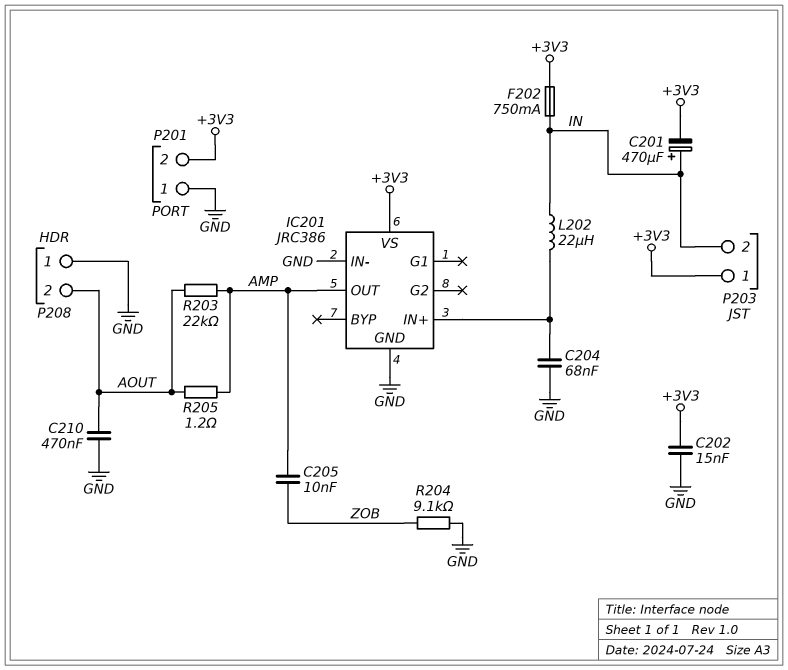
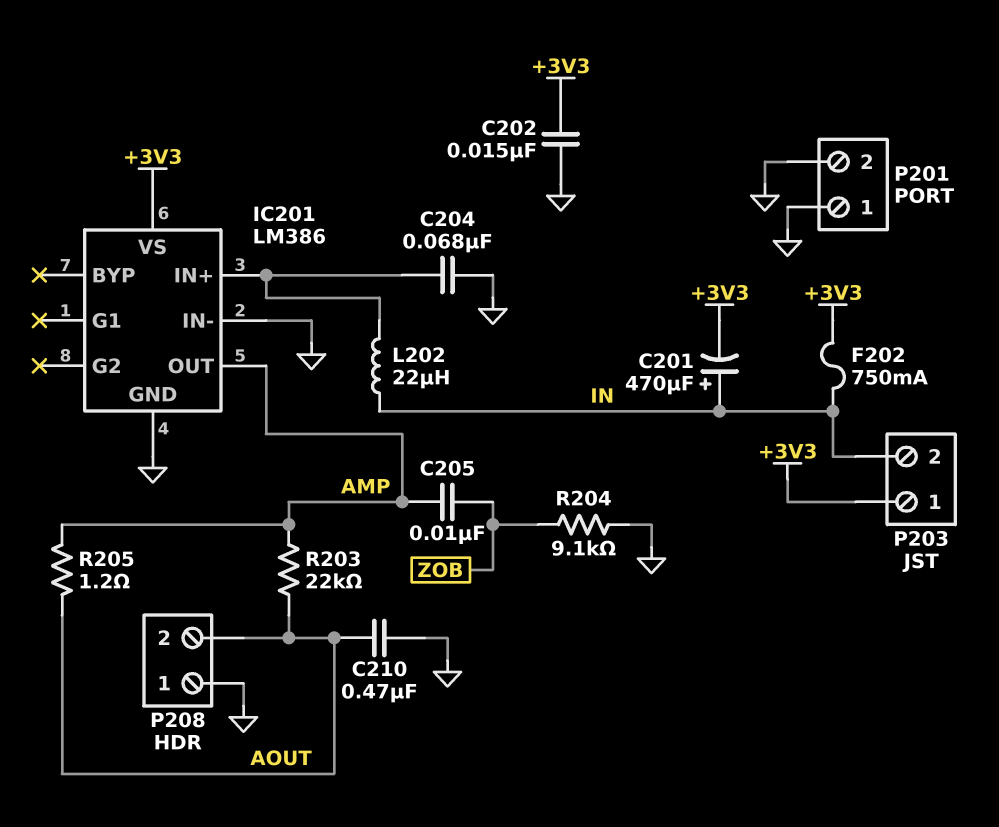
IC201: JRC386 -> LM386
P201 pin 2: +3V3 -> GND

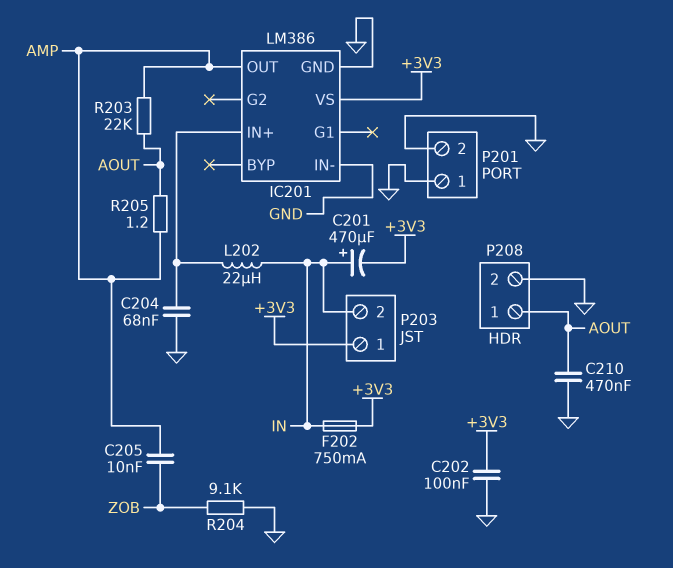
C202: 15nF (+3V3, GND) -> 100nF (+3V3, GND)
P208 pin 1: GND -> AOUT
P208 pin 2: AOUT -> GND

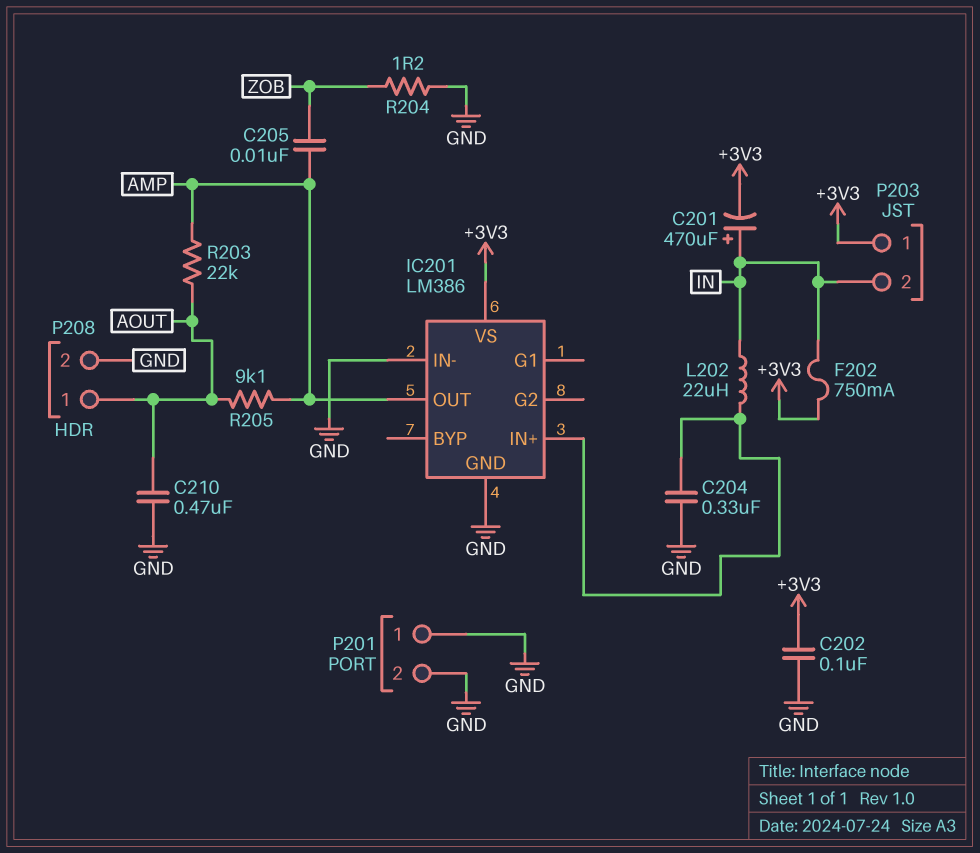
C204: 68nF (GND, IC201/IN+) -> 330nF (GND, IC201/IN+)
R204: 9.1k (GND, ZOB) -> 1.2 (GND, ZOB)
R205: 1.2 (AMP, AOUT) -> 9.1k (AMP, AOUT)

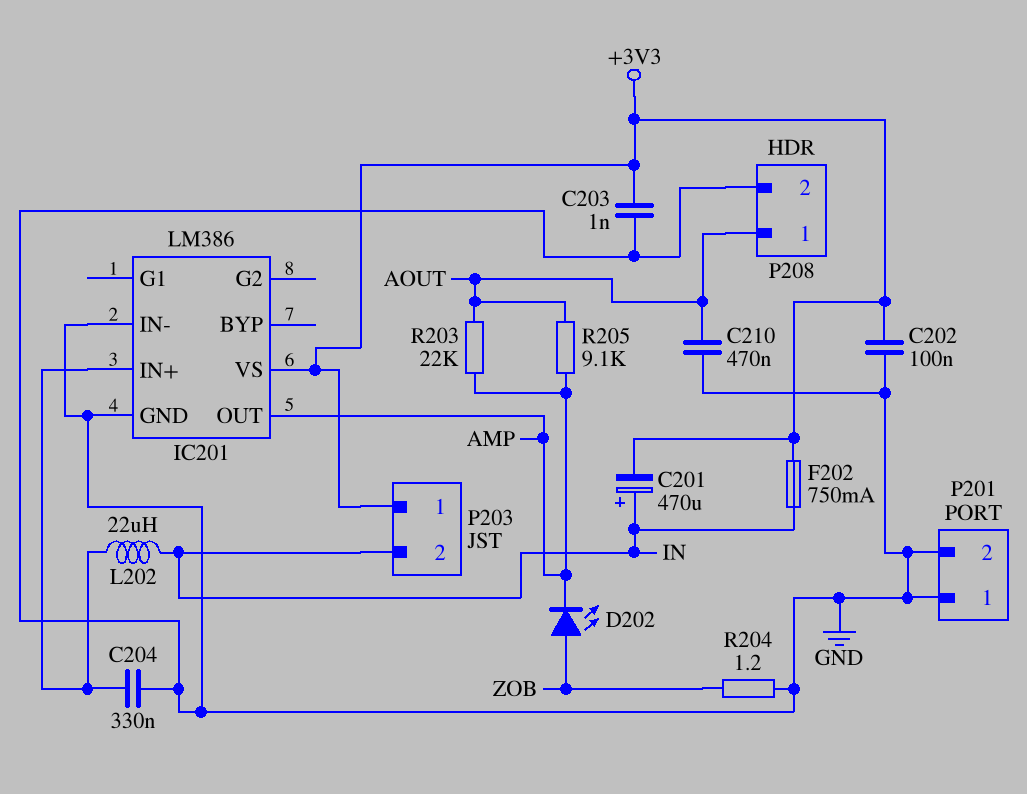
C203: none -> 1nF (+3V3, GND)
C205: 10nF (AMP, ZOB) -> none
D202: none -> LED (A ZOB, K AMP)

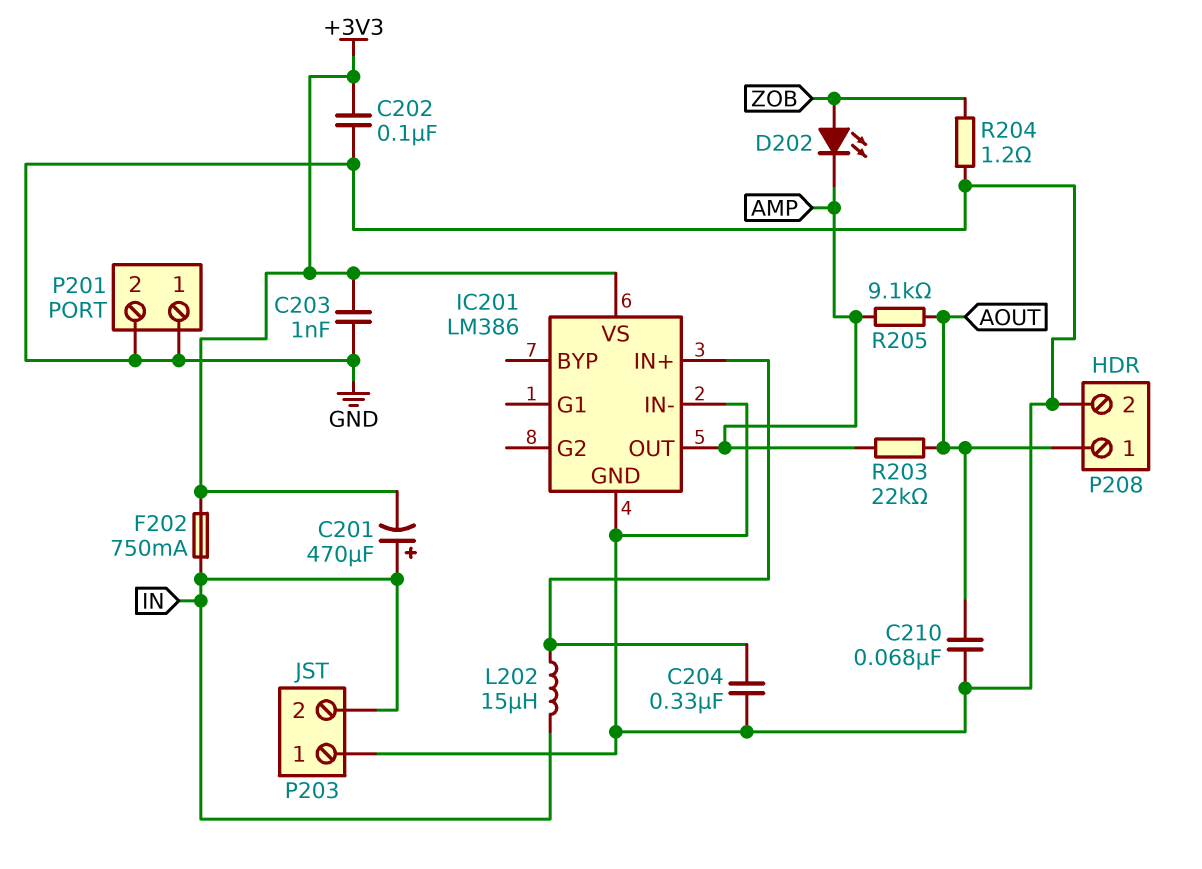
C210: 470nF (AOUT, GND) -> 68nF (AOUT, GND)
L202: 22uH (IC201/IN+, IN) -> 15uH (IC201/IN+, IN)
P203 pin 1: +3V3 -> GND

